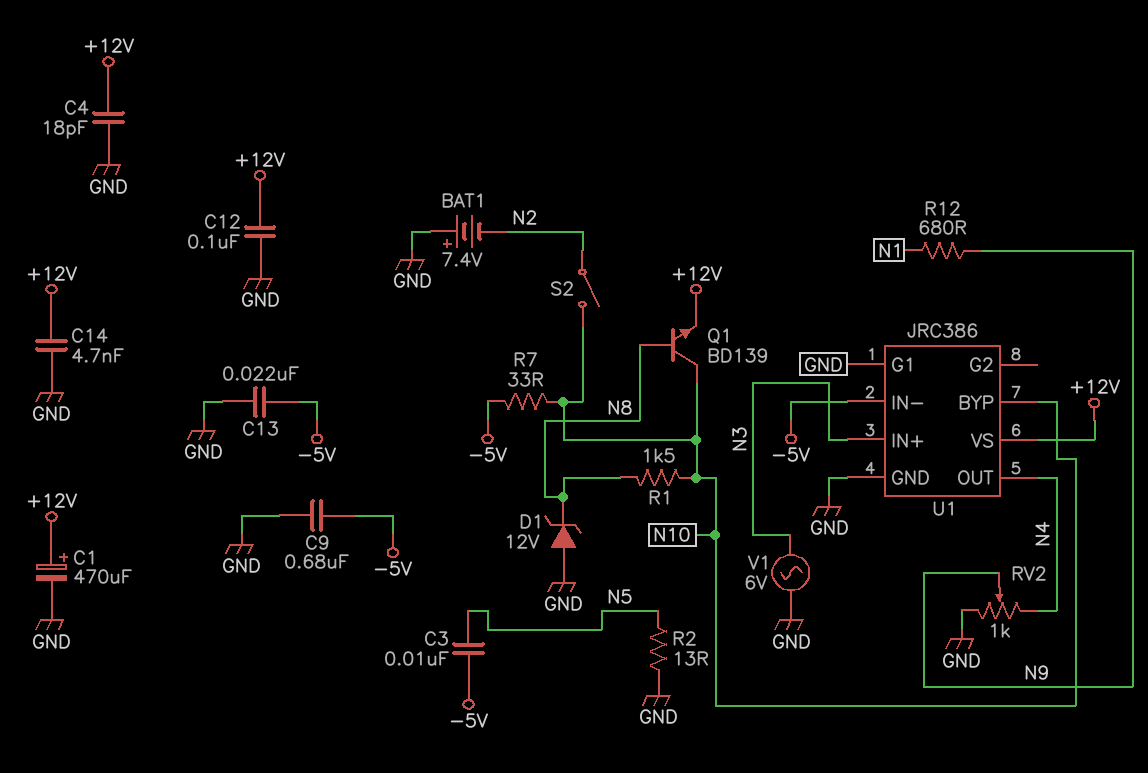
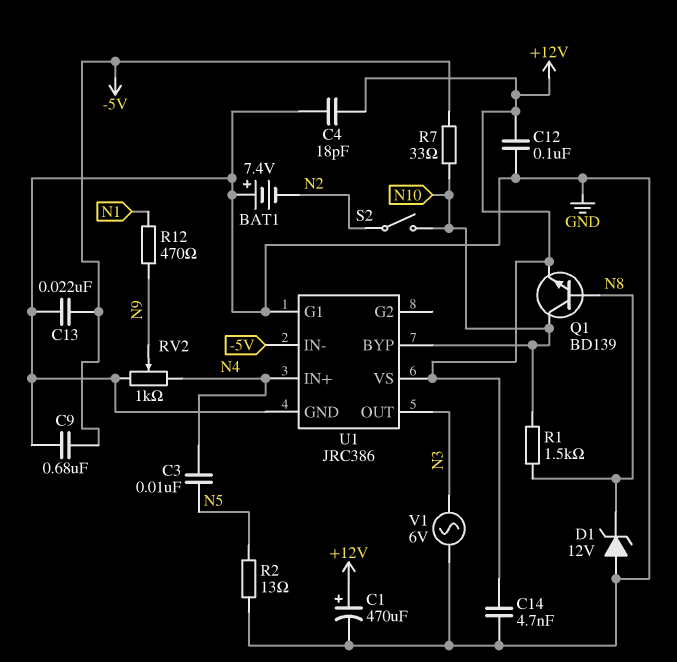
C3: 10nF (-5V, N5) -> 10nF (N4, N5)
R12: 680 (N1, N9) -> 470 (N1, N9)
U1 pin IN+: N3 -> N4
U1 pin OUT: N4 -> N3

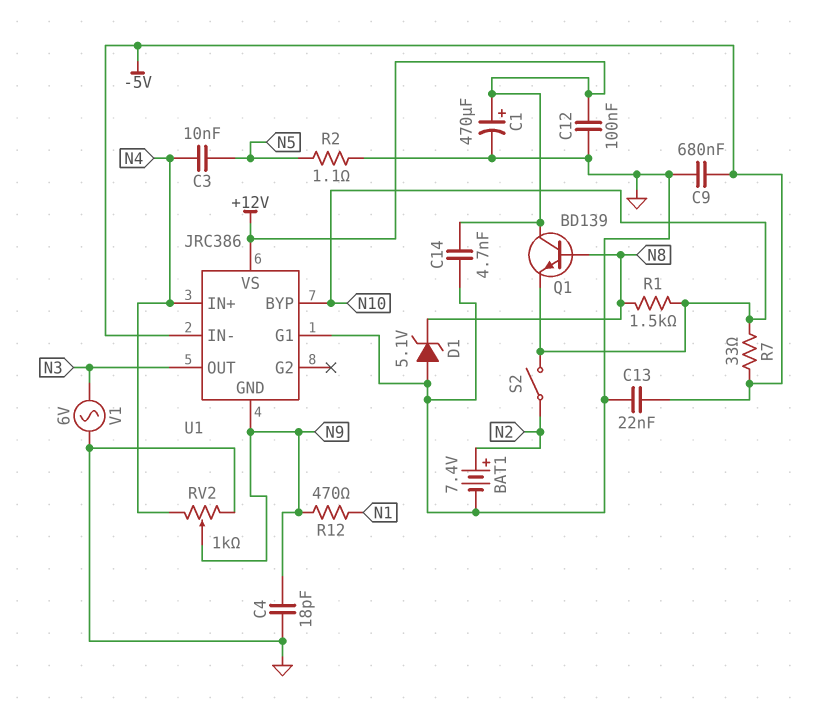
BAT1: 7.4V (plus GND, minus N2) -> 7.4V (plus N2, minus GND)
C4: 18pF (+12V, GND) -> 18pF (GND, N9)
D1: zener 12V (A GND, K N8) -> zener 5.1V (A GND, K N8)
Q1: NPN BD139 (B N8, C N10, E +12V) -> NPN BD139 (B N8, C +12V, E N10)
R2: 13 (GND, N5) -> 1.1 (GND, N5)
U1 pin GND: GND -> N9

